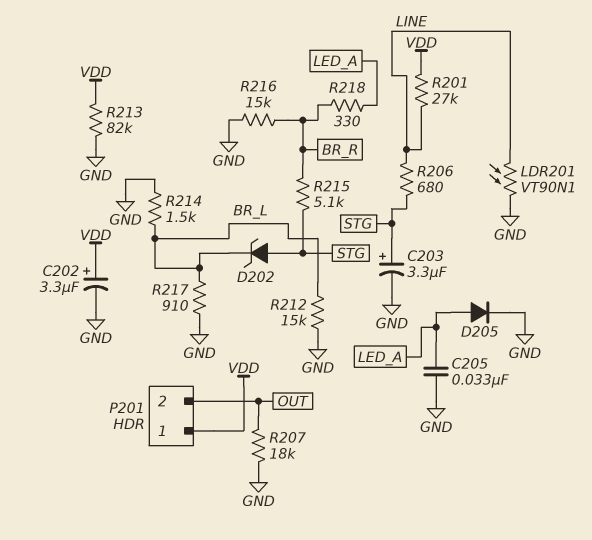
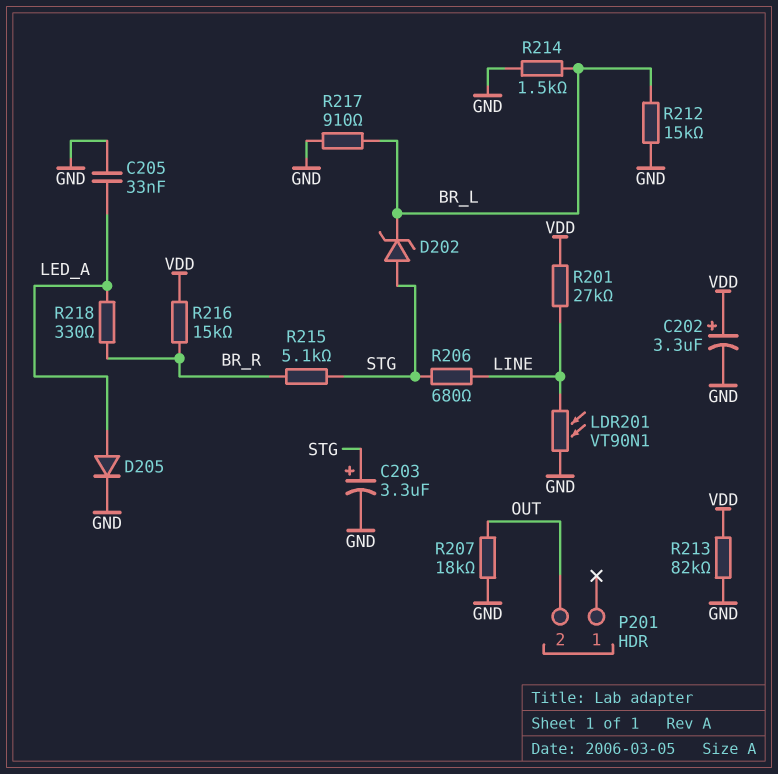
P201 pin 1: VDD -> none
R216: 15k (BR_R, GND) -> 15k (BR_R, VDD)

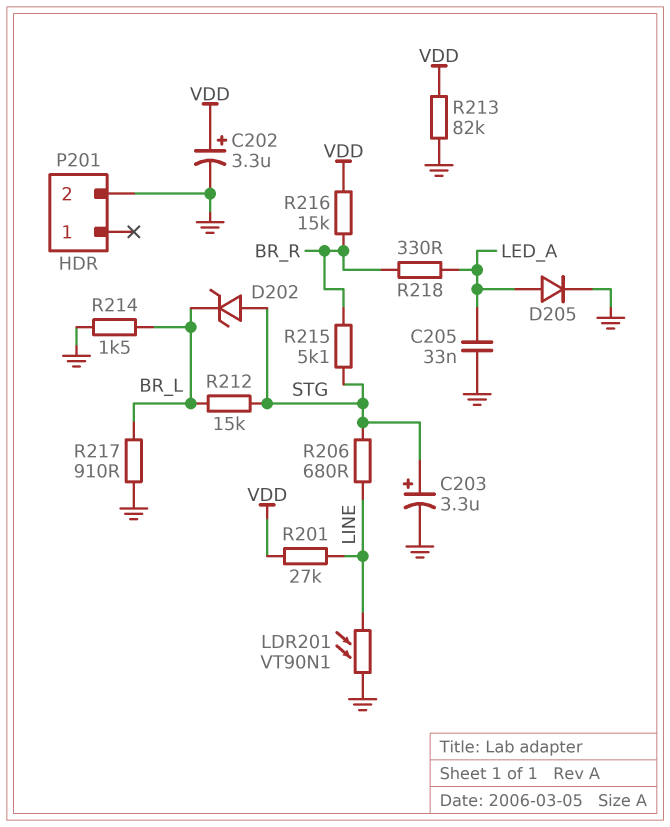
P201 pin 2: OUT -> GND
R207: 18k (GND, OUT) -> none
R212: 15k (BR_L, GND) -> 15k (BR_L, STG)

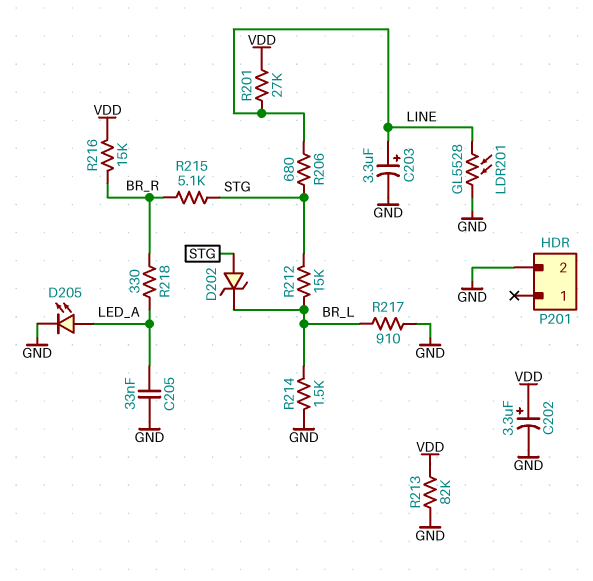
C203: 3.3uF (plus STG, minus GND) -> 3.3uF (plus LINE, minus GND)
D205: diode (A LED_A, K GND) -> LED (A LED_A, K GND)
LDR201: VT90N1 (GND, LINE) -> GL5528 (GND, LINE)

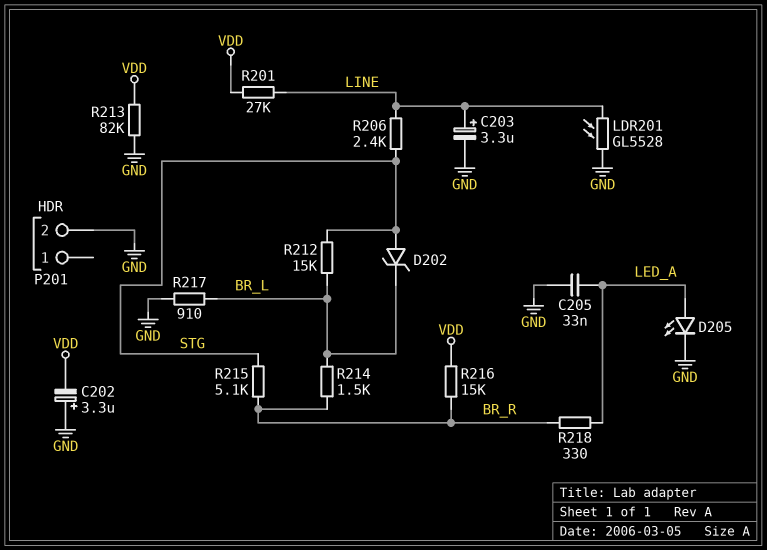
C202: 3.3uF (plus VDD, minus GND) -> 3.3uF (plus GND, minus VDD)
R206: 680 (LINE, STG) -> 2.4k (LINE, STG)
R214: 1.5k (BR_L, GND) -> 1.5k (BR_L, BR_R)

